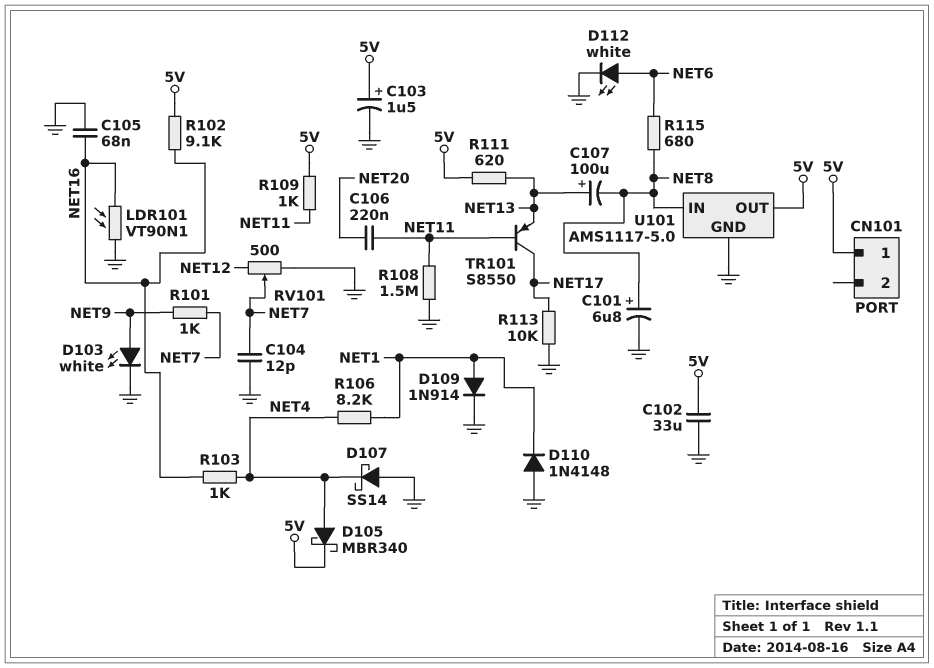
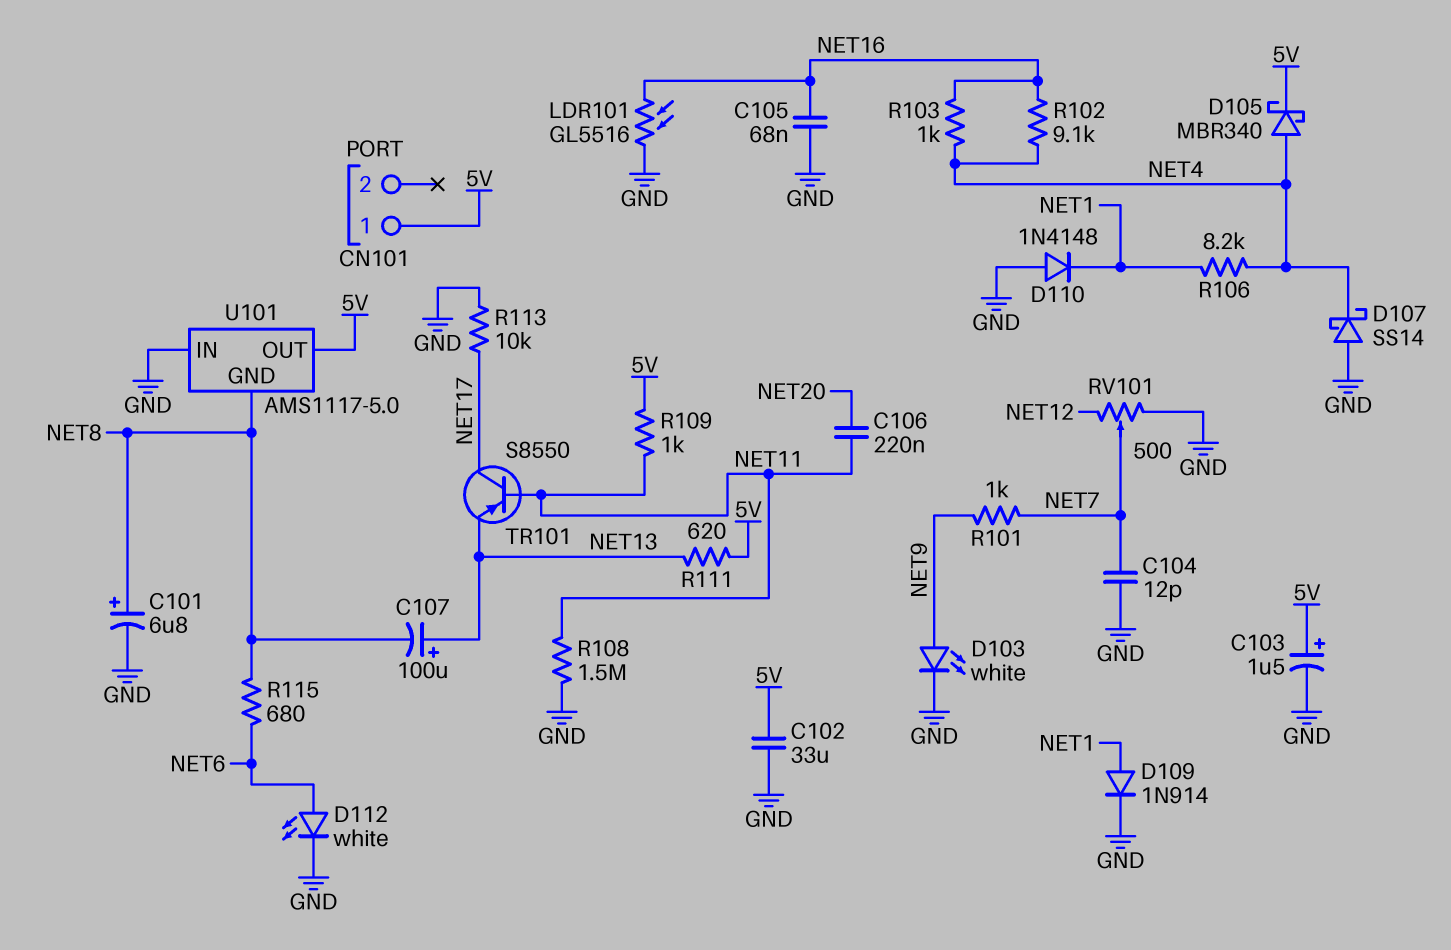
LDR101: VT90N1 (GND, NET16) -> GL5516 (GND, NET16)
R102: 9.1k (5V, NET16) -> 9.1k (NET4, NET16)
U101 pin GND: GND -> NET8
U101 pin IN: NET8 -> GND

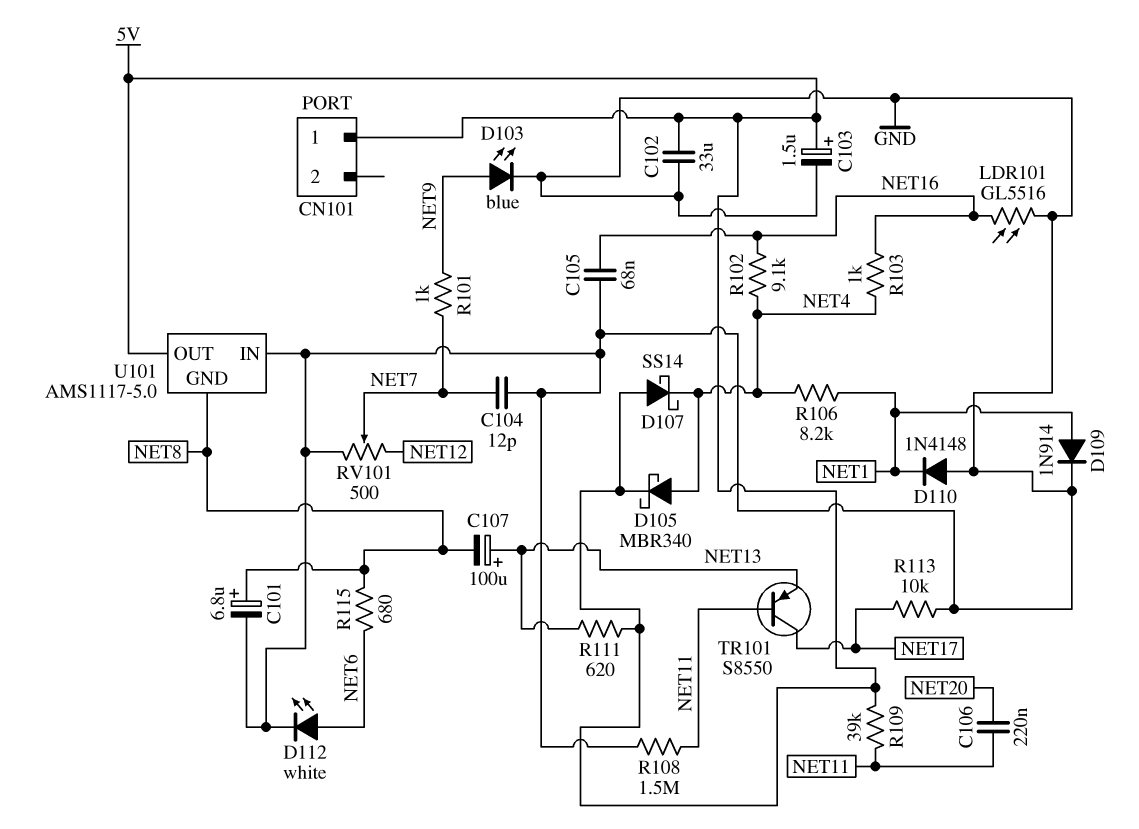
D103: LED white (A NET9, K GND) -> LED blue (A NET9, K GND)
D107: schottky SS14 (A GND, K NET4) -> schottky SS14 (A 5V, K NET4)
R109: 1k (5V, NET11) -> 39k (5V, NET11)

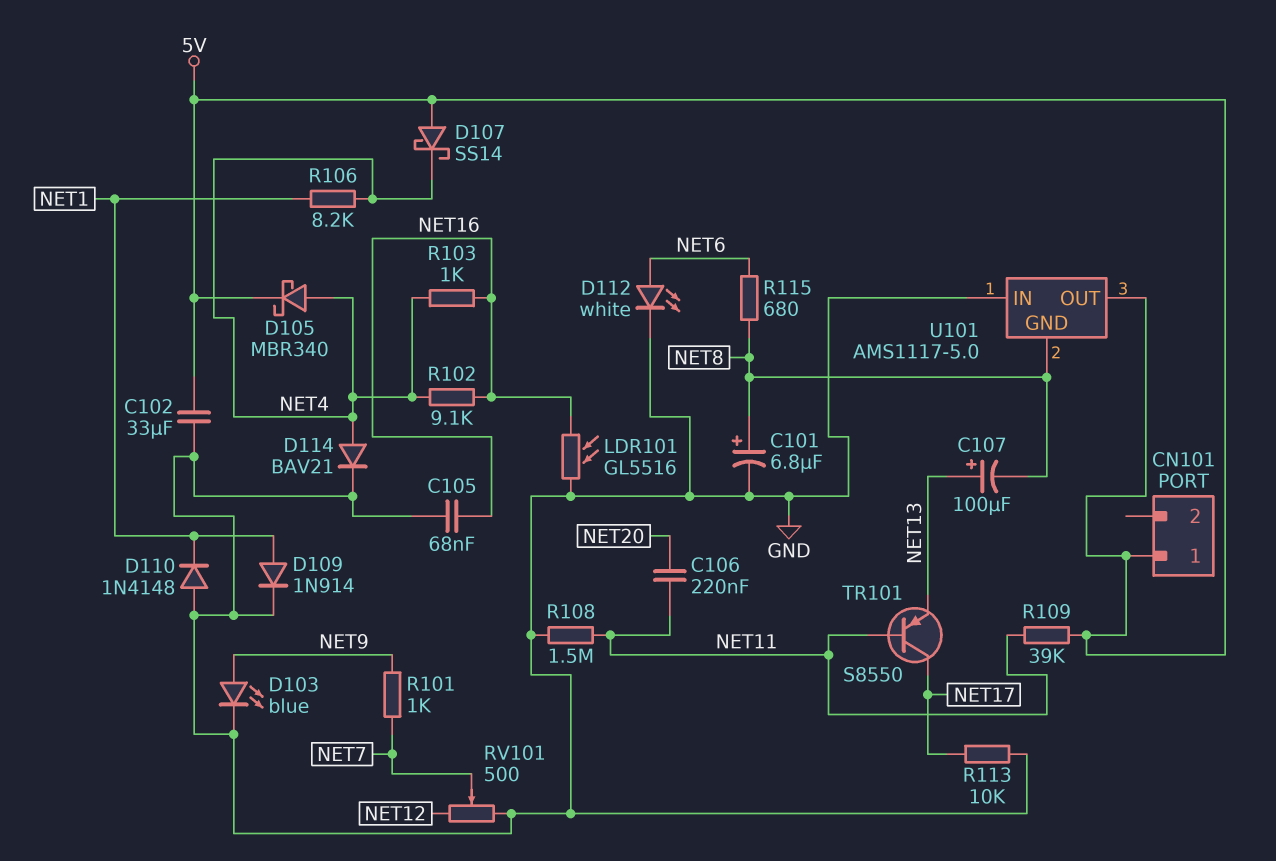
C103: 1.5uF (plus 5V, minus GND) -> none
C104: 12pF (GND, NET7) -> none
D114: none -> diode BAV21 (A NET4, K GND)
R111: 620 (5V, NET13) -> none

